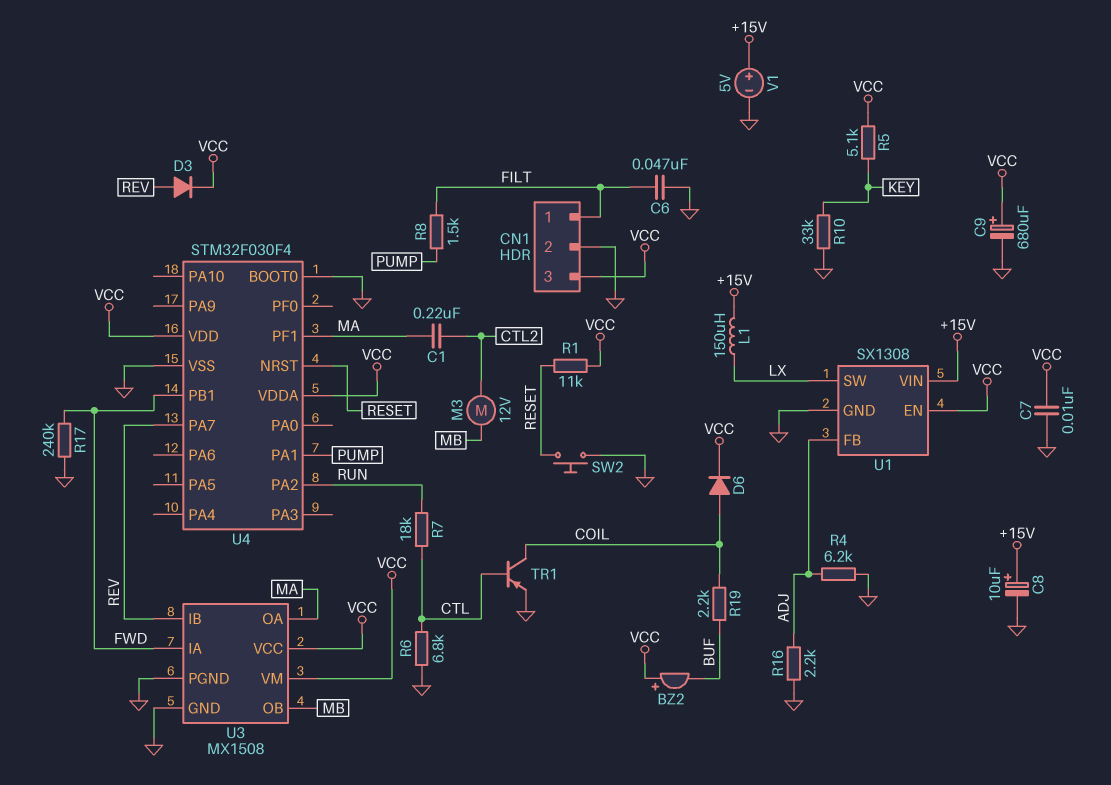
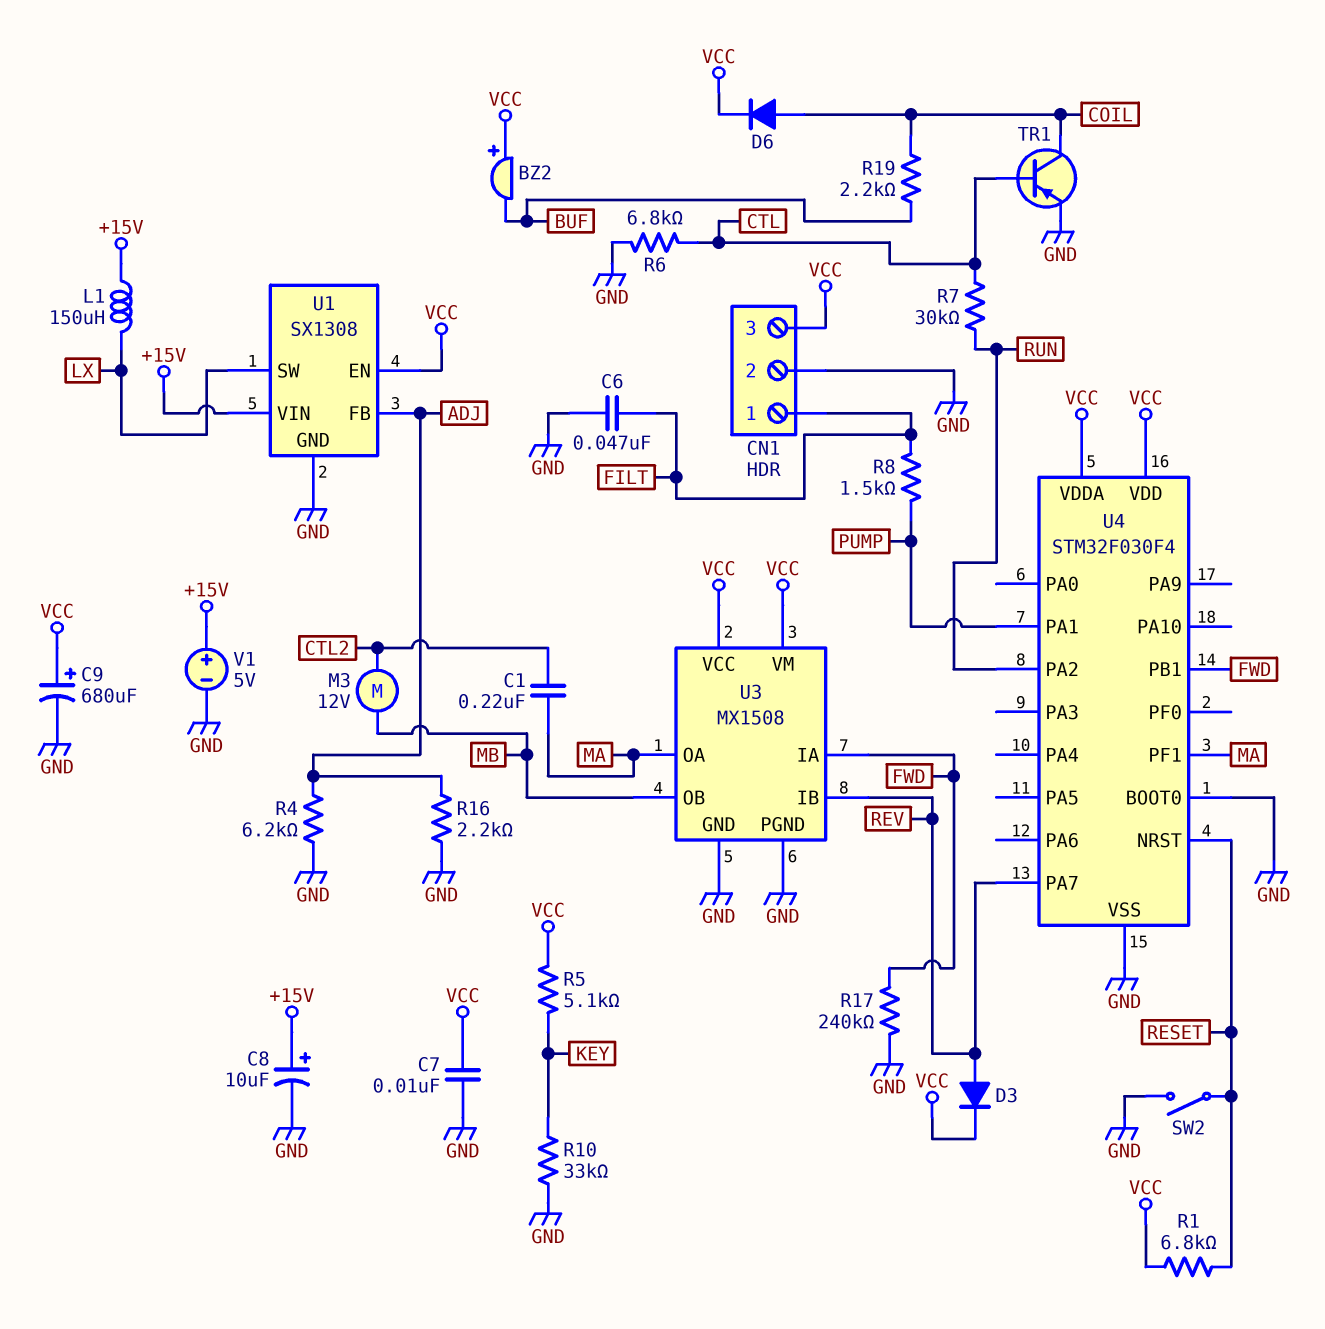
R1: 11k (RESET, VCC) -> 6.8k (RESET, VCC)
R7: 18k (CTL, RUN) -> 30k (CTL, RUN)
SW2: button (GND, RESET) -> switch (GND, RESET)

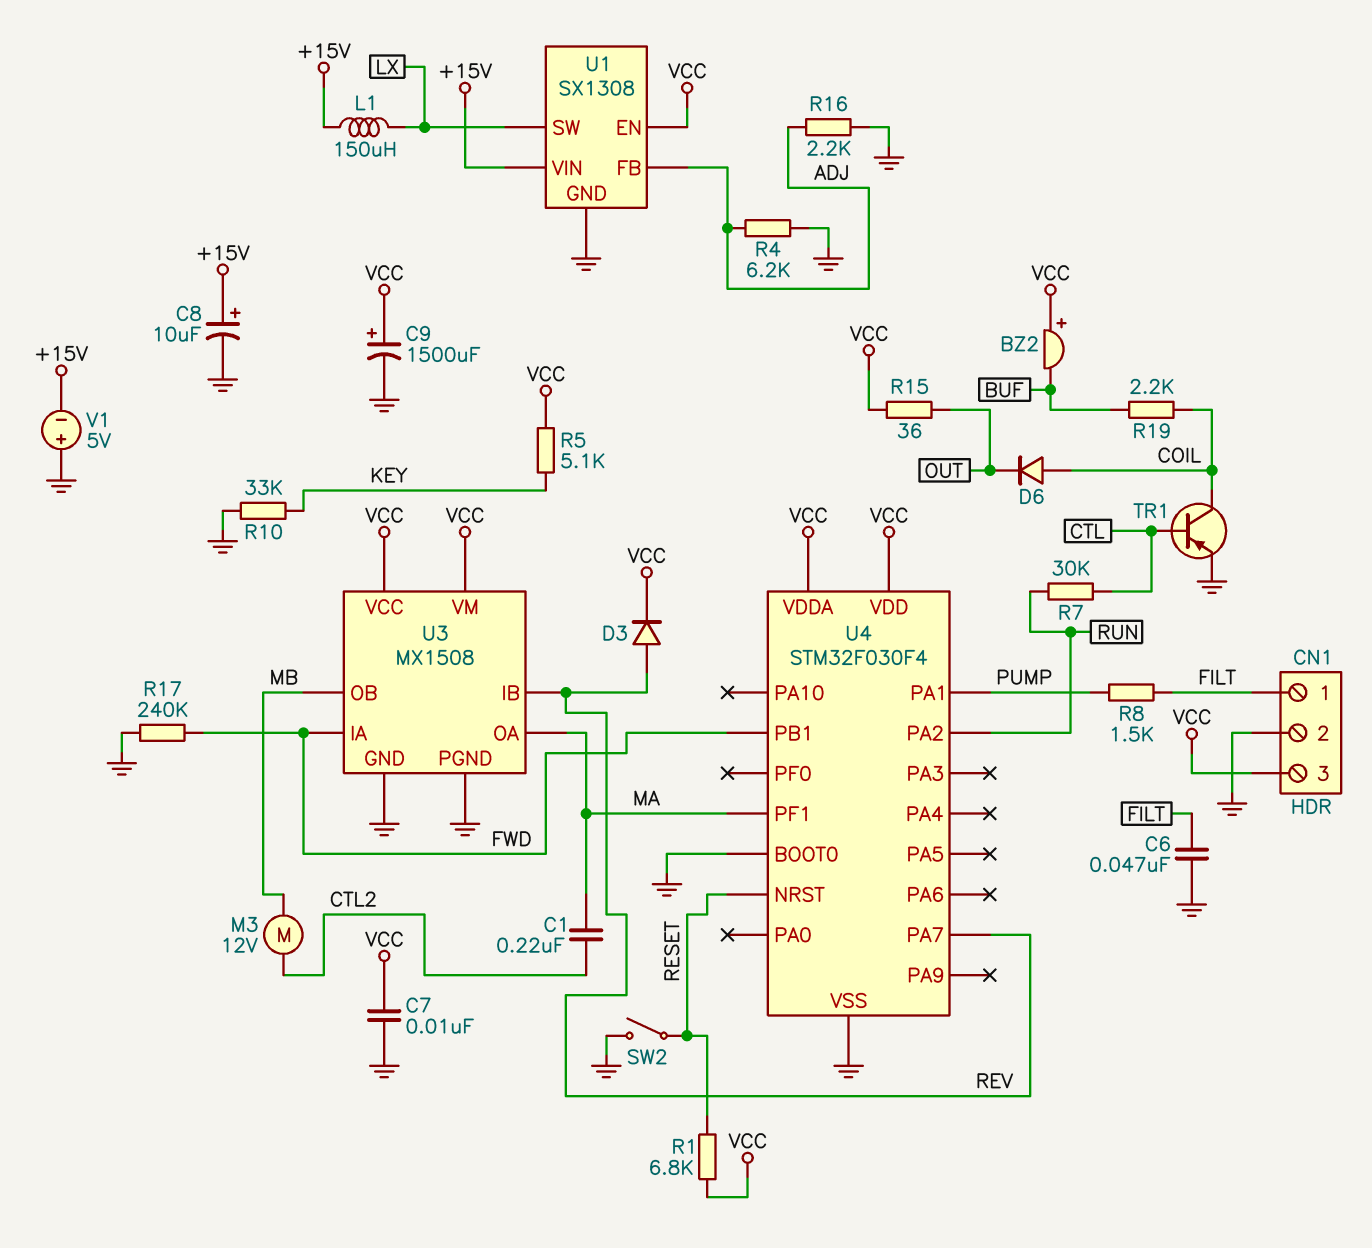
C9: 680uF (plus VCC, minus GND) -> 1500uF (plus VCC, minus GND)
D6: diode (A COIL, K VCC) -> diode (A COIL, K OUT)
R6: 6.8k (CTL, GND) -> none
R15: none -> 36 (OUT, VCC)
V1: 5V (plus +15V, minus GND) -> 5V (plus GND, minus +15V)

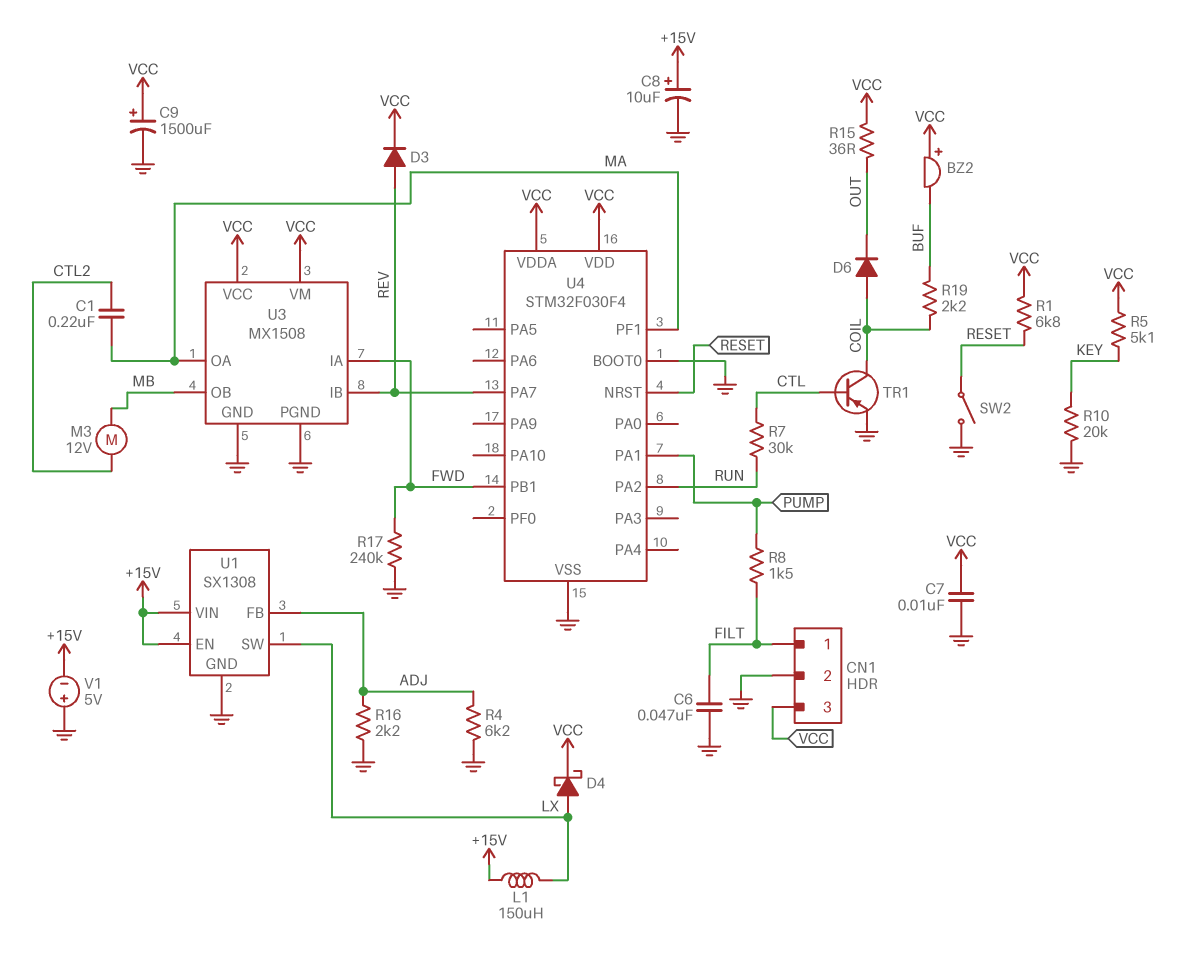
D4: none -> schottky (A LX, K VCC)
R10: 33k (GND, KEY) -> 20k (GND, KEY)
U1 pin EN: VCC -> +15V

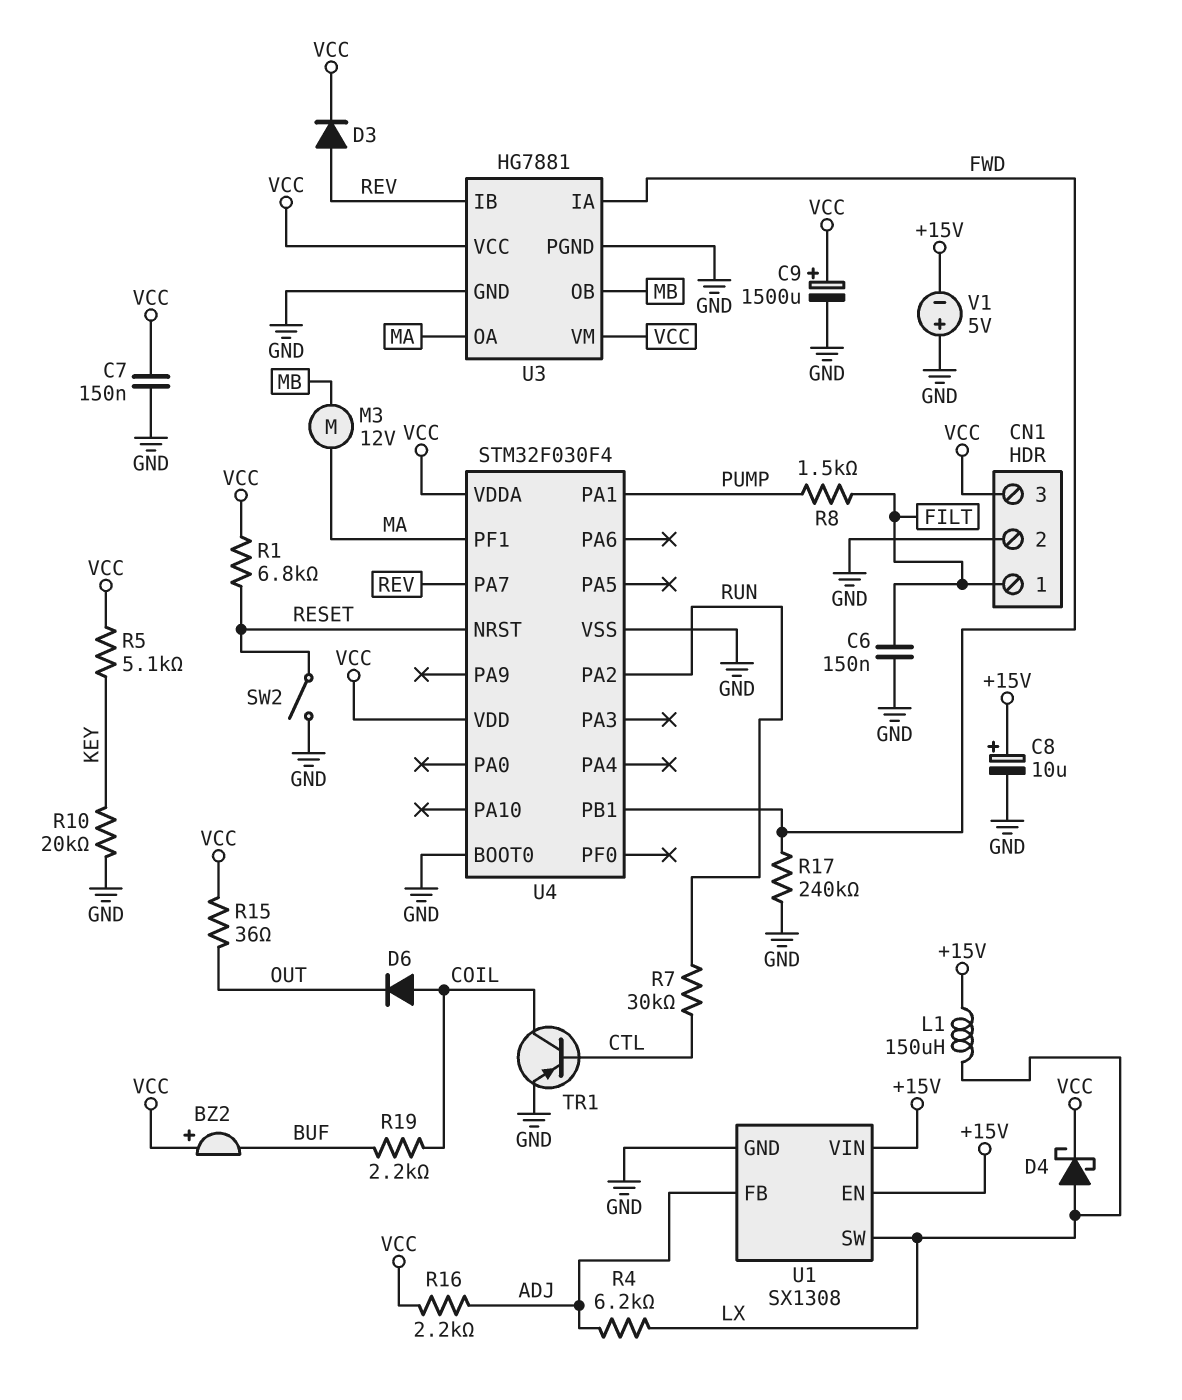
C1: 220nF (CTL2, MA) -> none
C6: 47nF (FILT, GND) -> 150nF (FILT, GND)
C7: 10nF (GND, VCC) -> 150nF (GND, VCC)
M3: motor 12V (CTL2, MB) -> motor 12V (MA, MB)
R4: 6.2k (ADJ, GND) -> 6.2k (ADJ, LX)
R16: 2.2k (ADJ, GND) -> 2.2k (ADJ, VCC)
U3: MX1508 -> HG7881

